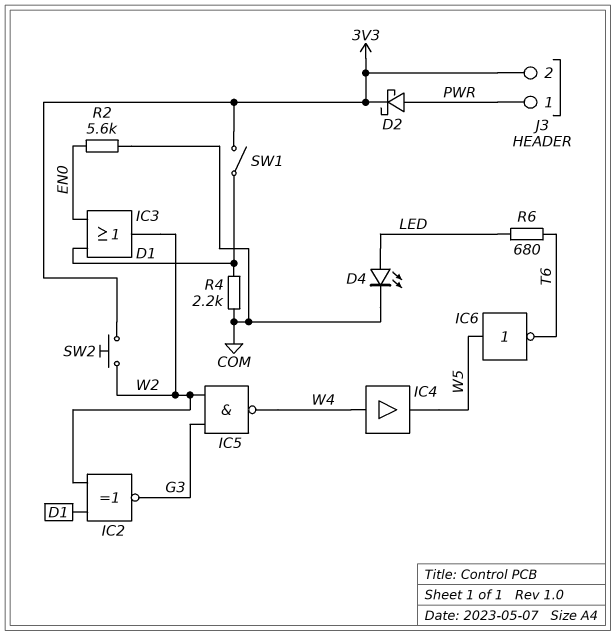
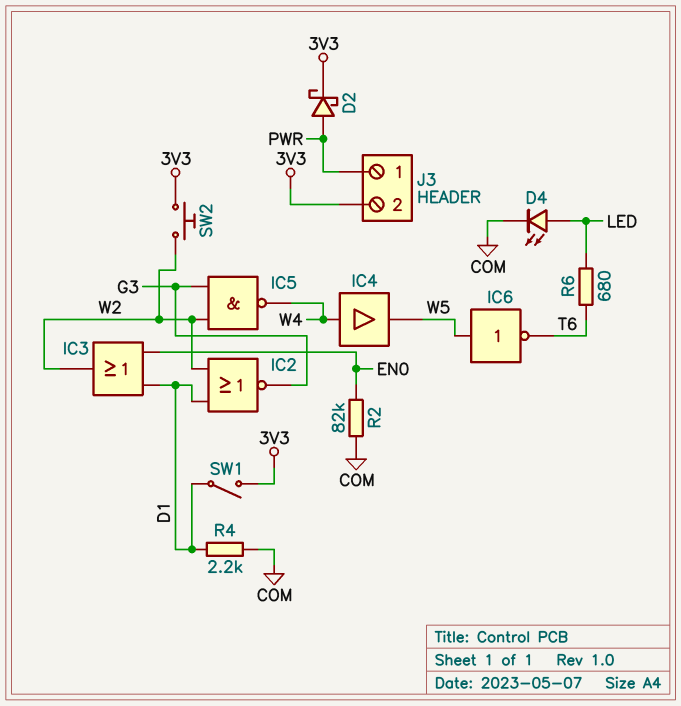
IC2: XNOR (in D1, in W2, out G3) -> NOR (in D1, in W2, out G3)
R2: 5.6k (COM, EN0) -> 82k (COM, EN0)

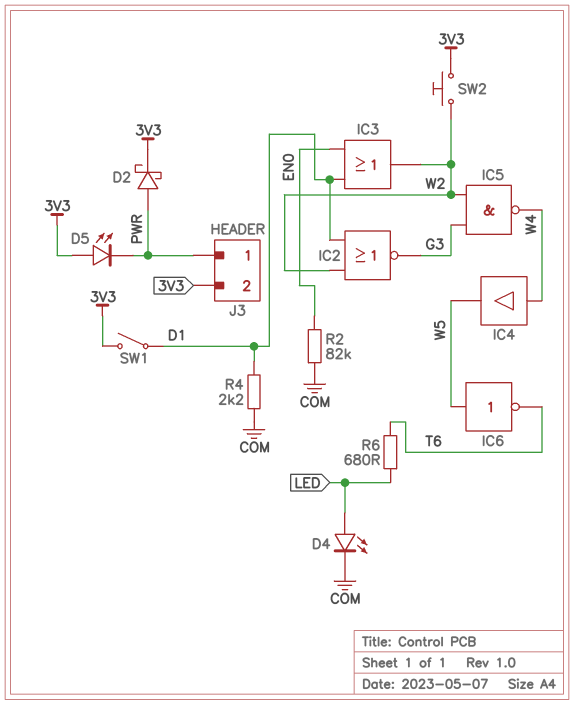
D5: none -> LED (A 3V3, K PWR)

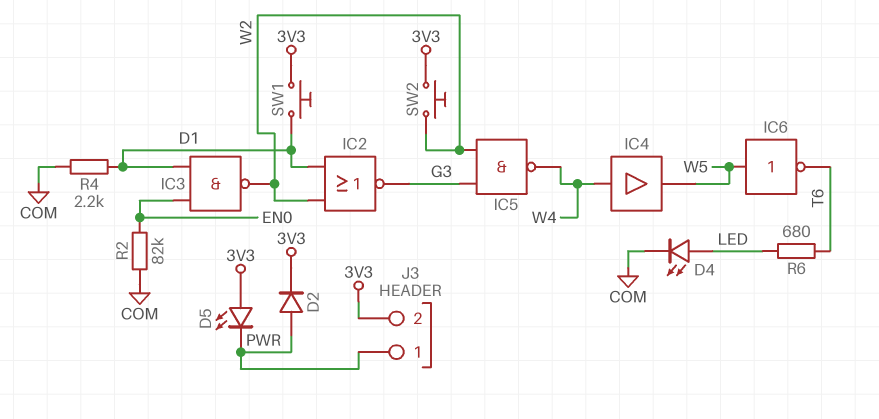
D2: schottky (A PWR, K 3V3) -> diode (A PWR, K 3V3)
IC3: OR (in D1, in EN0, out W2) -> NAND (in D1, in EN0, out W2)
SW1: switch (3V3, D1) -> button (3V3, D1)

